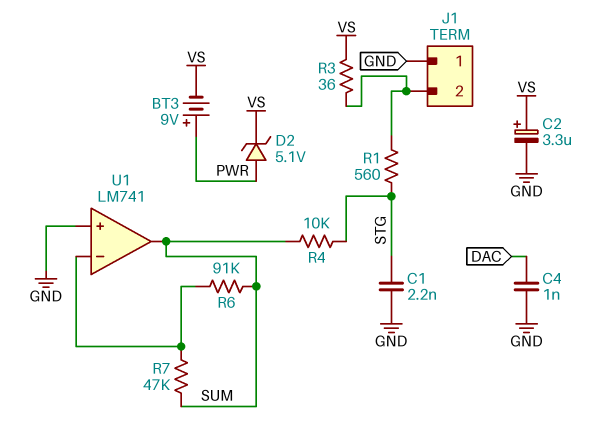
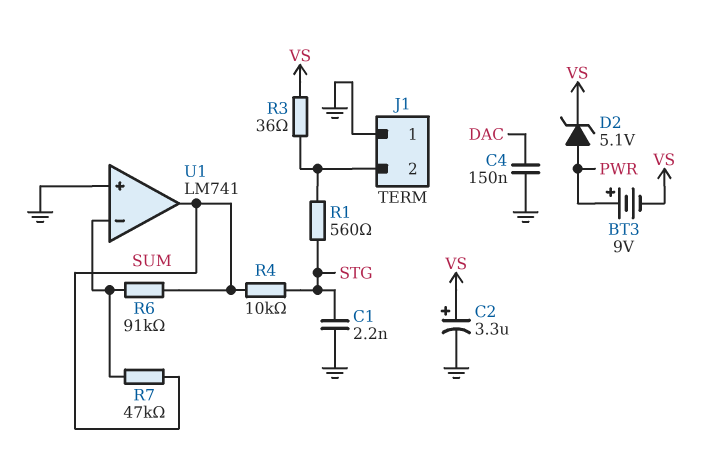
C4: 1nF (DAC, GND) -> 150nF (DAC, GND)

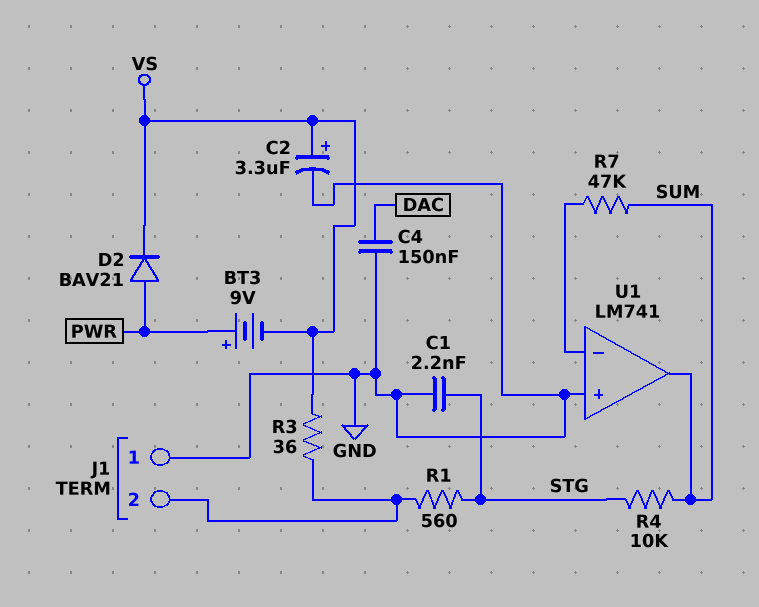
D2: zener 5.1V (A PWR, K VS) -> diode BAV21 (A PWR, K VS)
R6: 91k (SUM, U1/in-) -> none

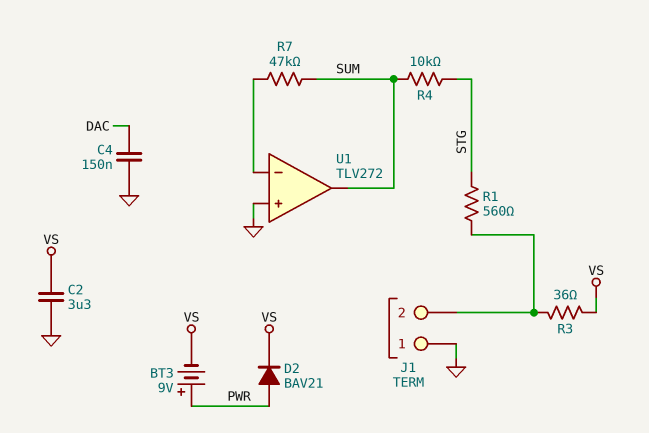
C1: 2.2nF (GND, STG) -> none
C2: 3.3uF (plus VS, minus GND) -> 3.3uF (GND, VS)
U1: LM741 -> TLV272

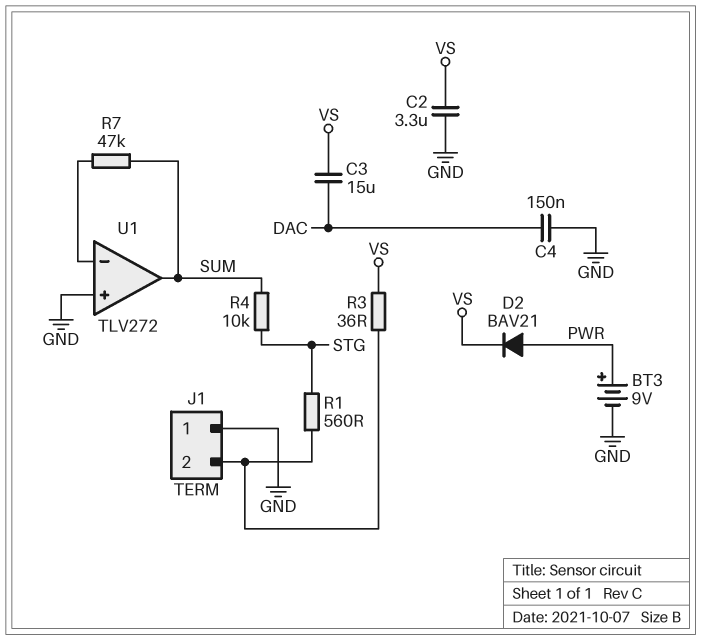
BT3: 9V (plus PWR, minus VS) -> 9V (plus PWR, minus GND)
C3: none -> 15uF (DAC, VS)

